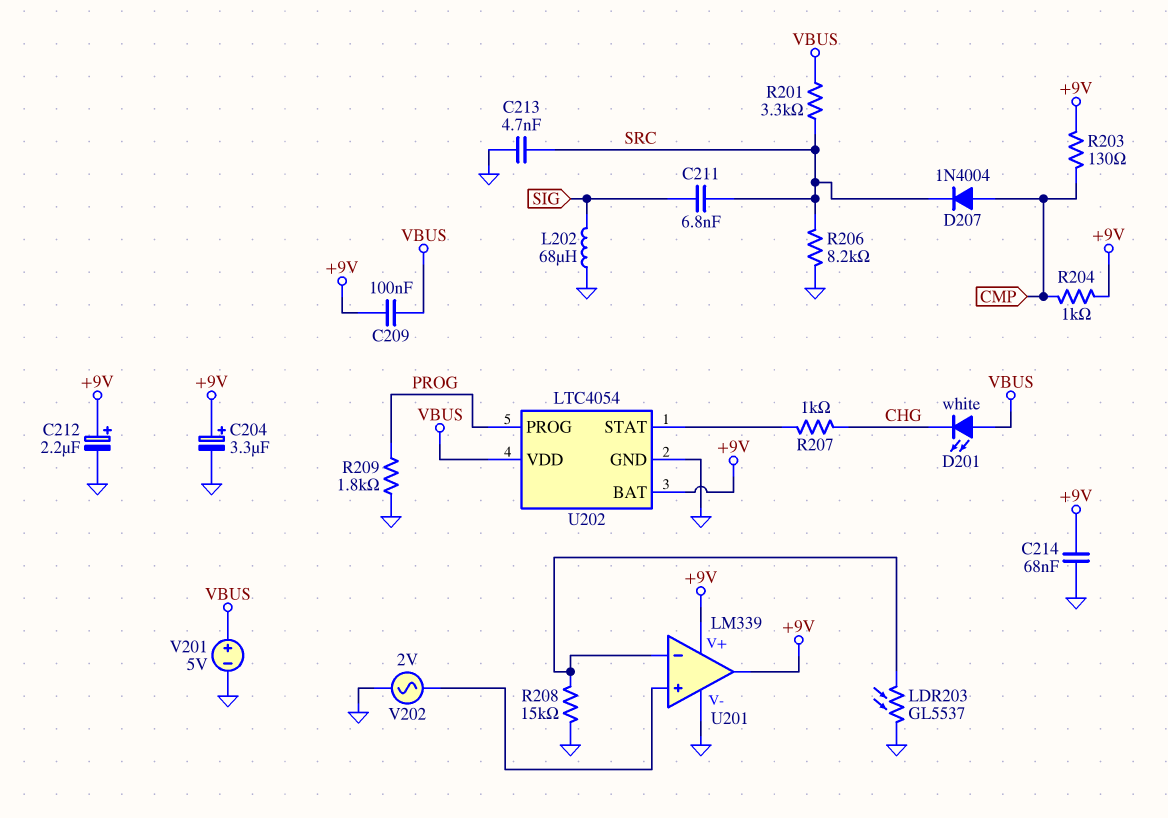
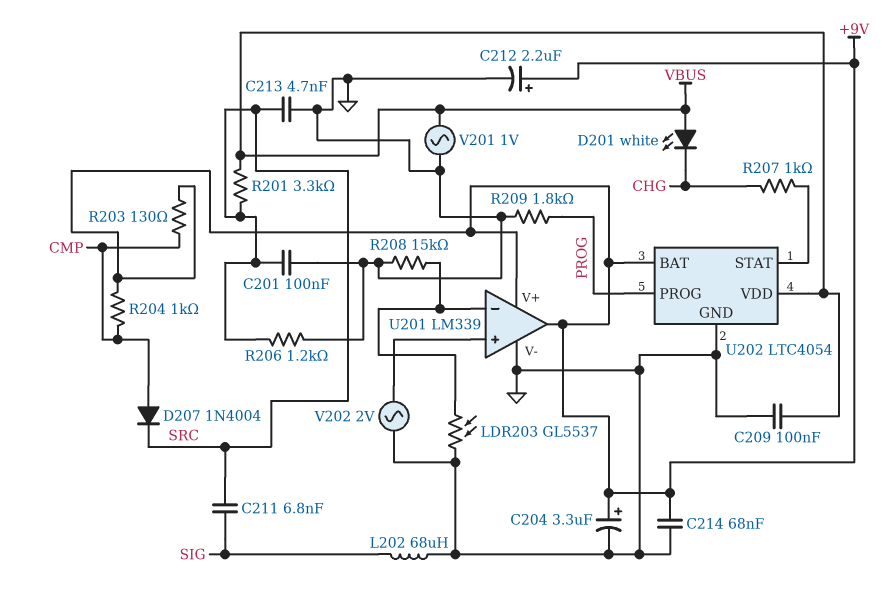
C201: none -> 100nF (GND, SRC)
C209: 100nF (+9V, VBUS) -> 100nF (GND, VBUS)
R206: 8.2k (GND, SRC) -> 1.2k (GND, SRC)
V201: 5V (plus VBUS, minus GND) -> AC 1V (GND, VBUS)

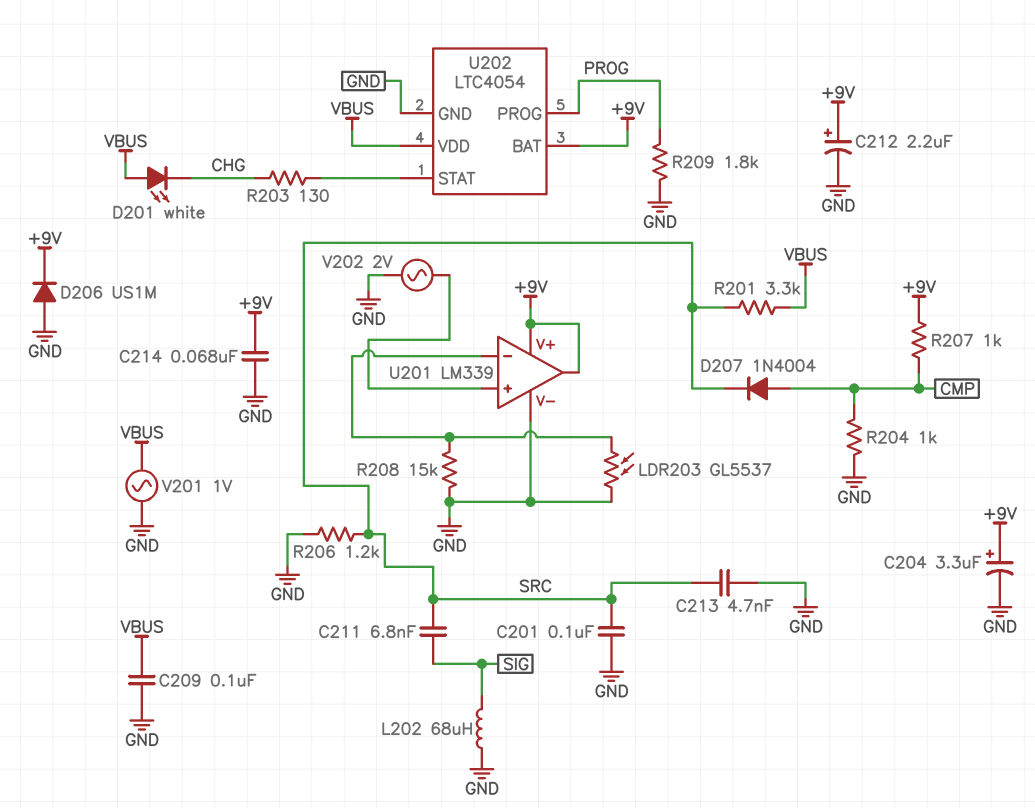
D206: none -> diode US1M (A GND, K +9V)
R203: 130 (+9V, CMP) -> 130 (CHG, U202/STAT)
R204: 1k (+9V, CMP) -> 1k (CMP, GND)
R207: 1k (CHG, U202/STAT) -> 1k (+9V, CMP)

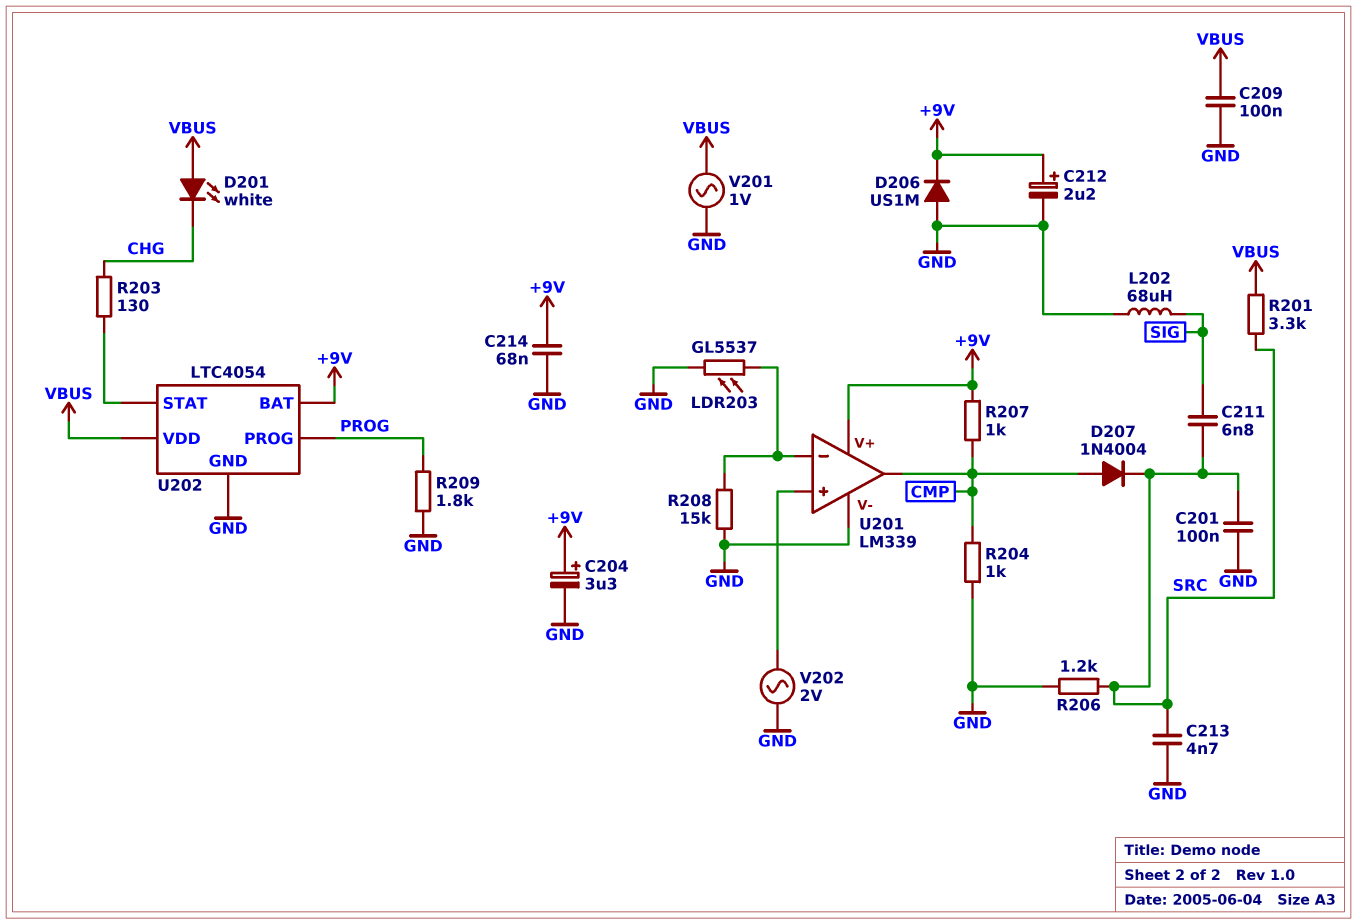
U201 pin out: +9V -> CMP

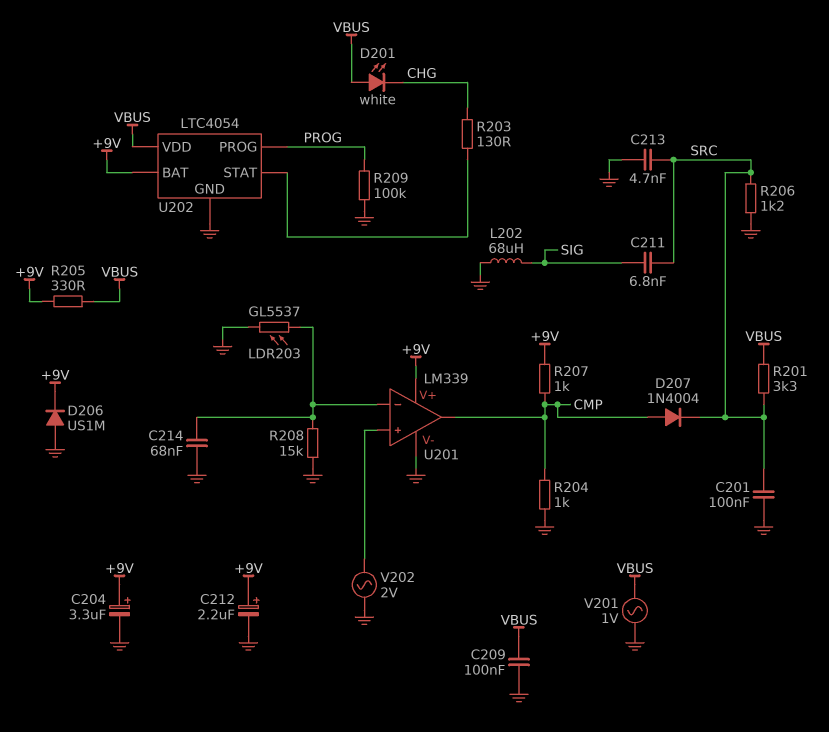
C214: 68nF (+9V, GND) -> 68nF (GND, U201/in-)
R205: none -> 330 (+9V, VBUS)
R209: 1.8k (GND, PROG) -> 100k (GND, PROG)

